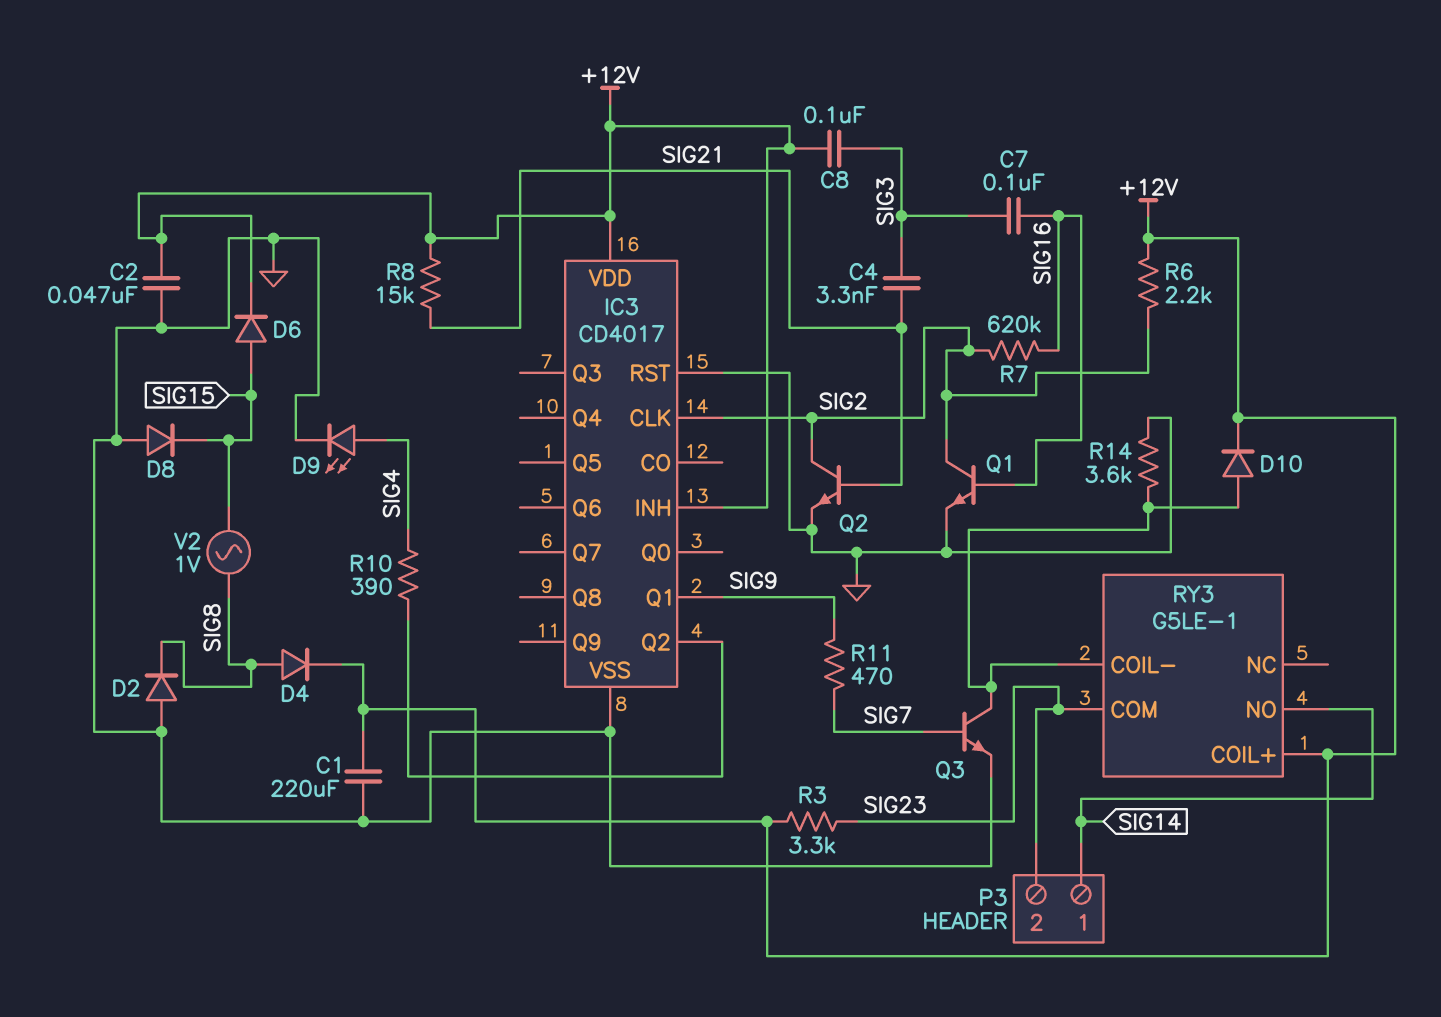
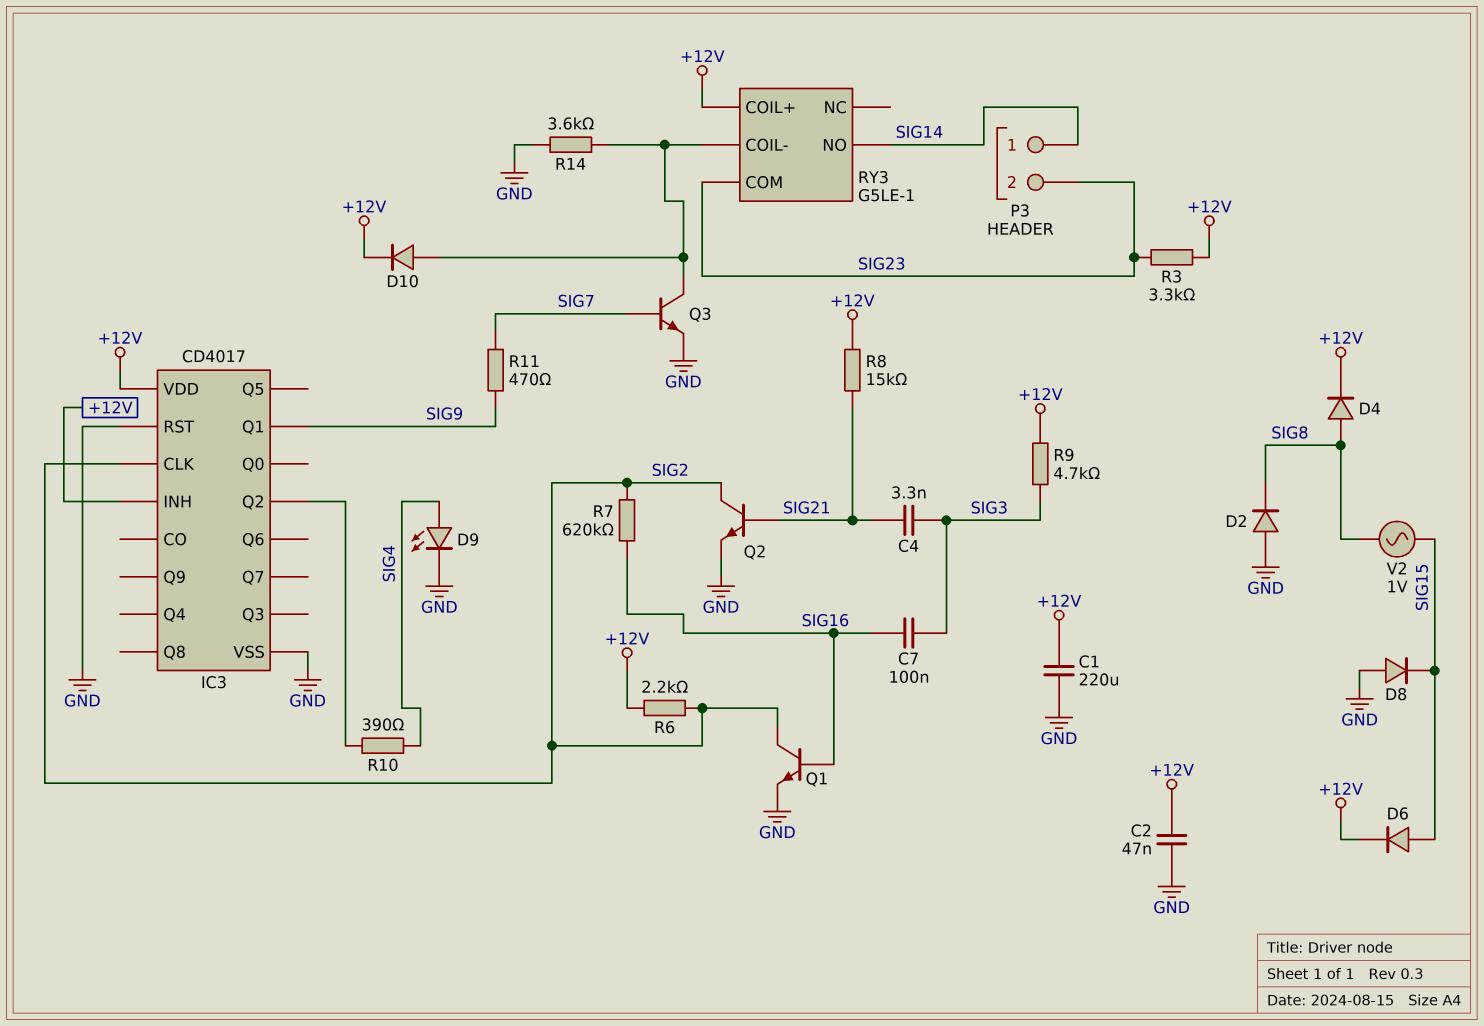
C8: 100nF (+12V, SIG3) -> none
R9: none -> 4.7k (+12V, SIG3)

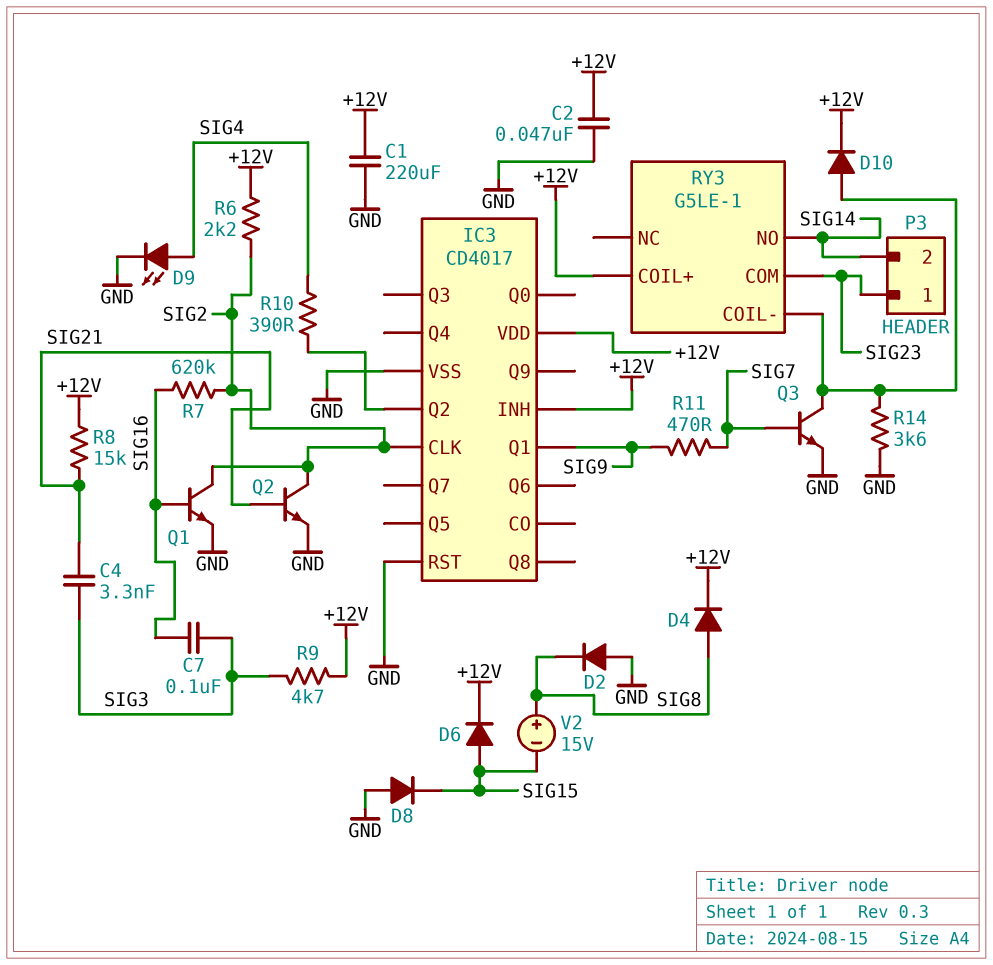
P3 pin 1: SIG14 -> SIG23
P3 pin 2: SIG23 -> SIG14
R3: 3.3k (+12V, SIG23) -> none
V2: AC 1V (SIG8, SIG15) -> 15V (plus SIG8, minus SIG15)

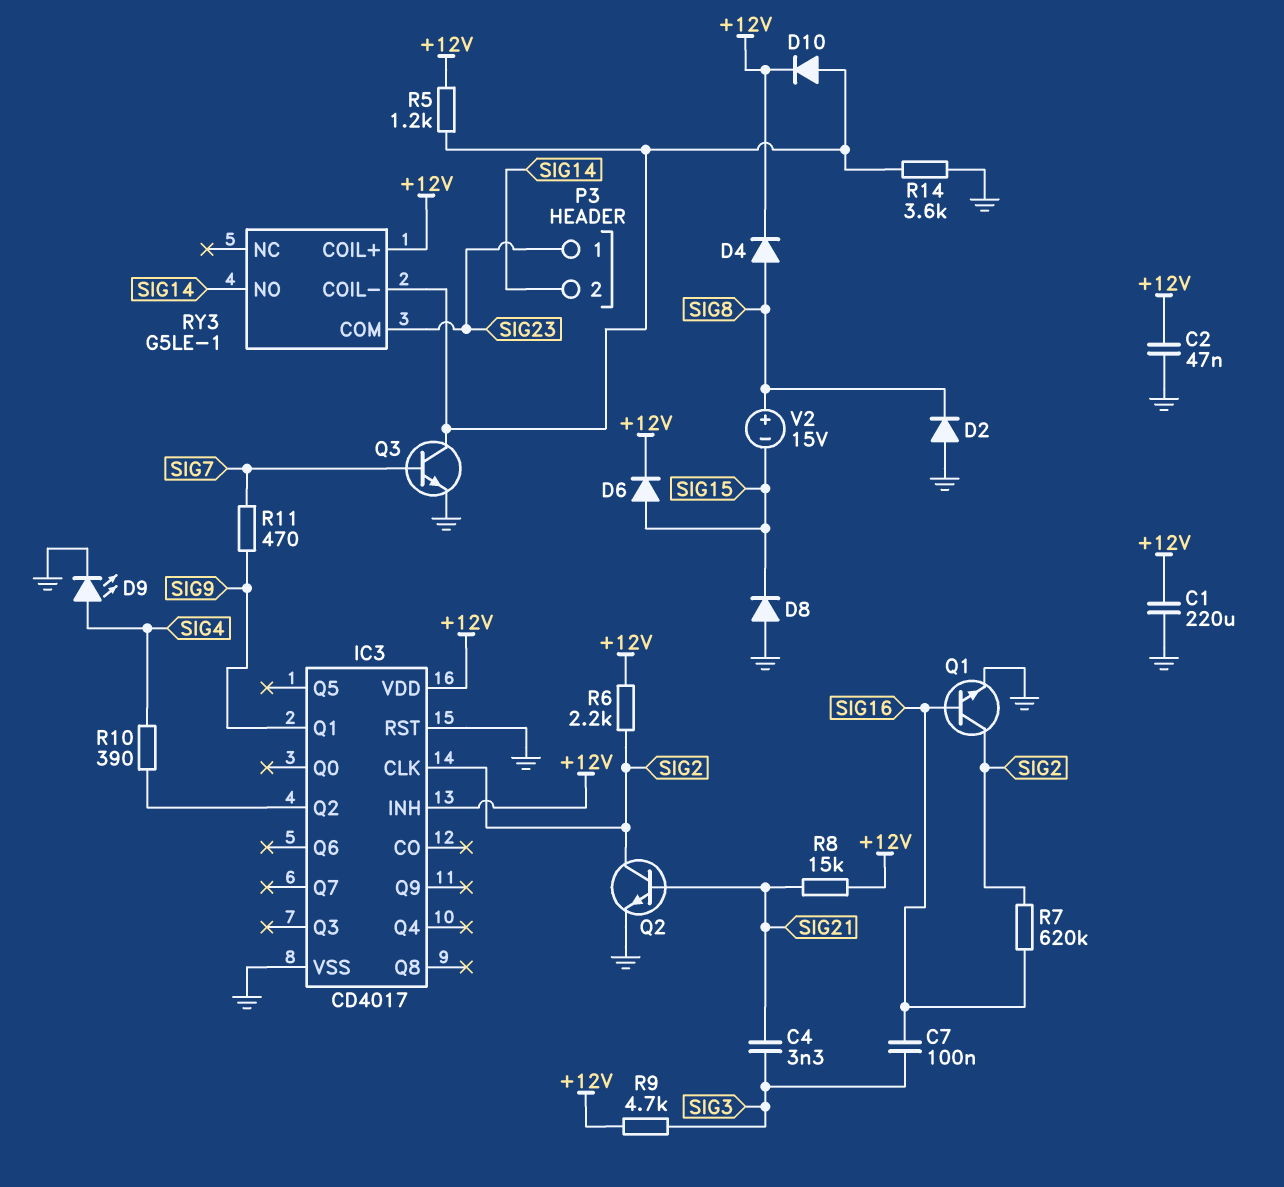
R5: none -> 1.2k (+12V, RY3/COIL-)

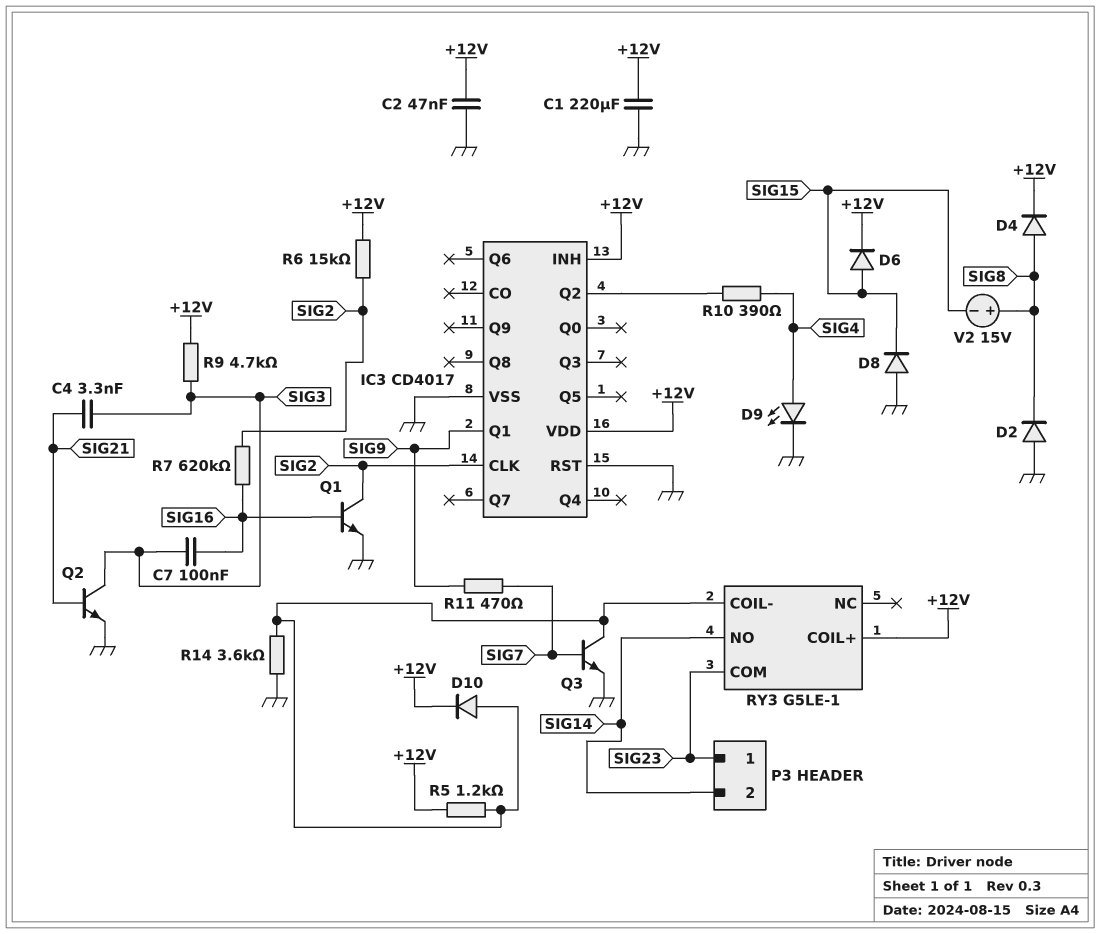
Q2: NPN (B SIG21, C SIG2, E GND) -> NPN (B SIG21, C SIG3, E GND)
R6: 2.2k (+12V, SIG2) -> 15k (+12V, SIG2)
R8: 15k (+12V, SIG21) -> none

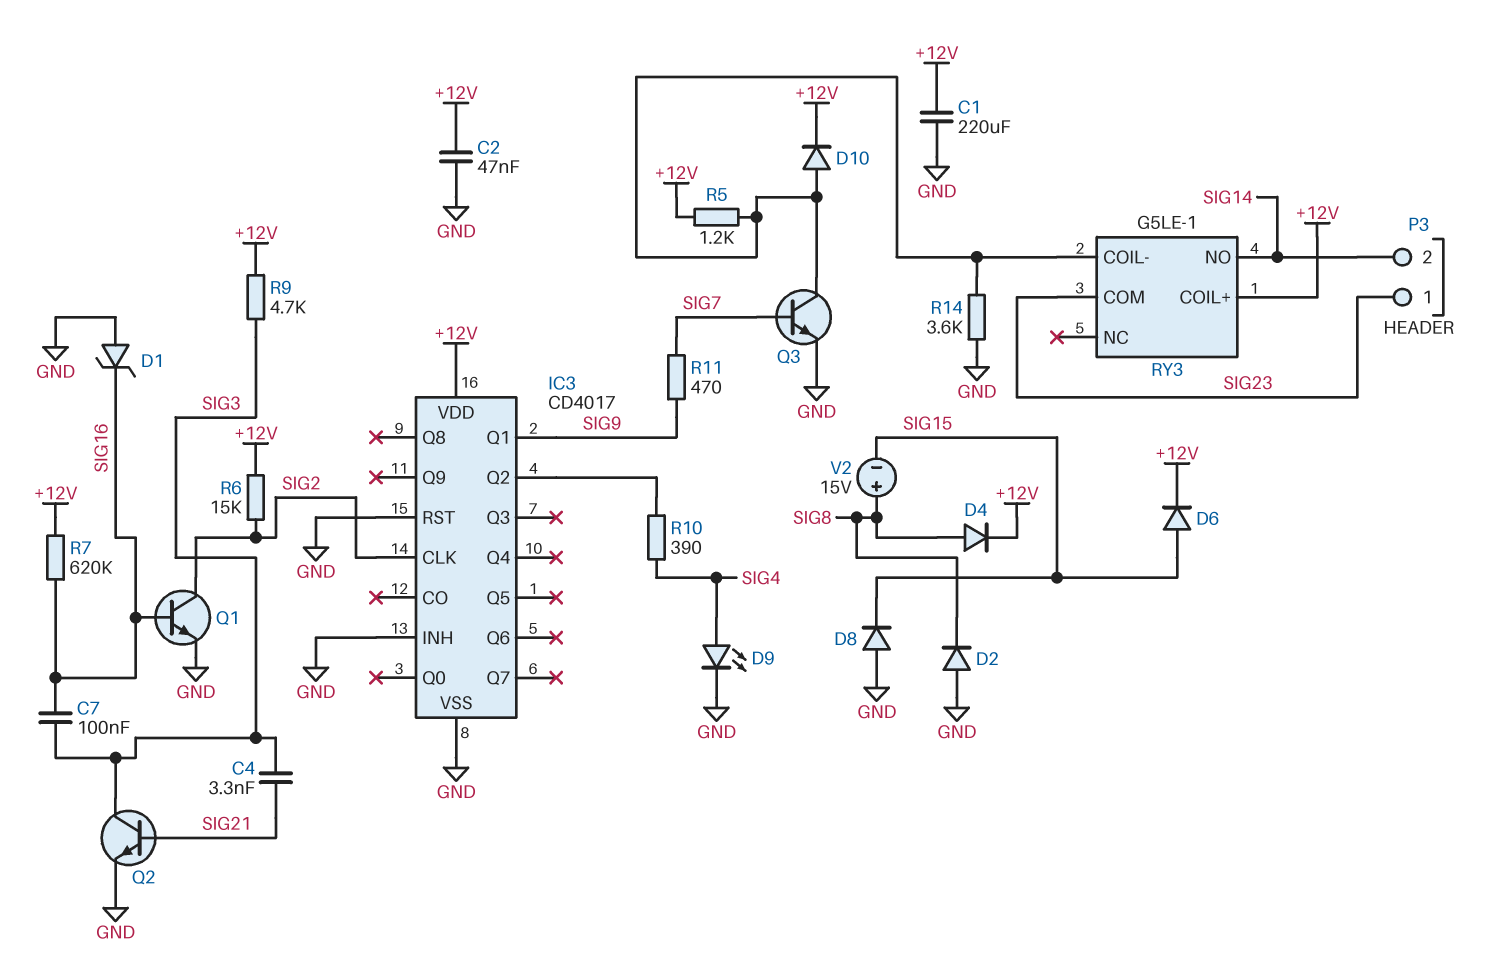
D1: none -> zener (A GND, K SIG16)
IC3 pin INH: +12V -> GND
R7: 620k (SIG2, SIG16) -> 620k (+12V, SIG16)

